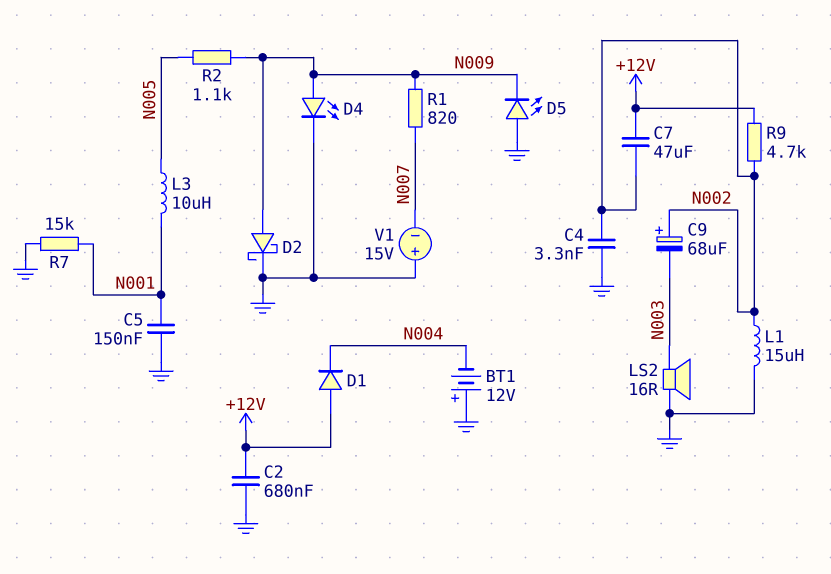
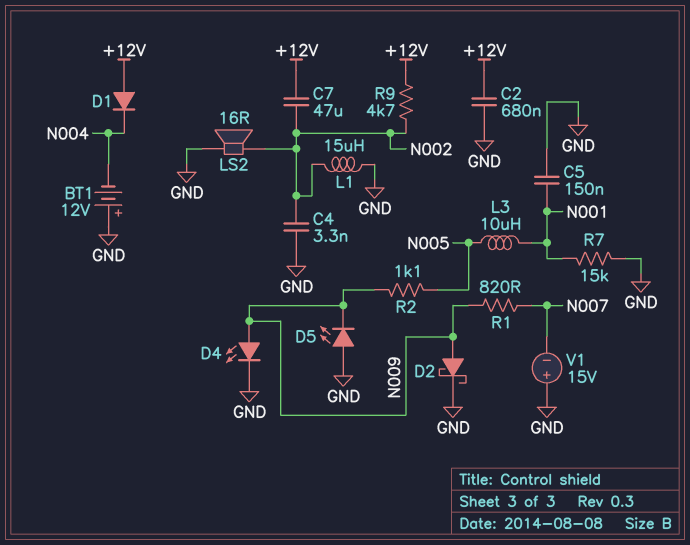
C9: 68uF (plus N002, minus N003) -> none
LS2: speaker 16R (GND, N003) -> speaker 16R (GND, N002)

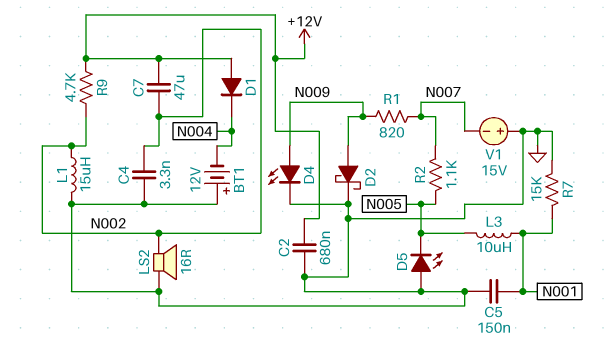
D5: LED (A GND, K N009) -> LED (A GND, K N005)
R2: 1.1k (N005, N009) -> 1.1k (N005, N007)

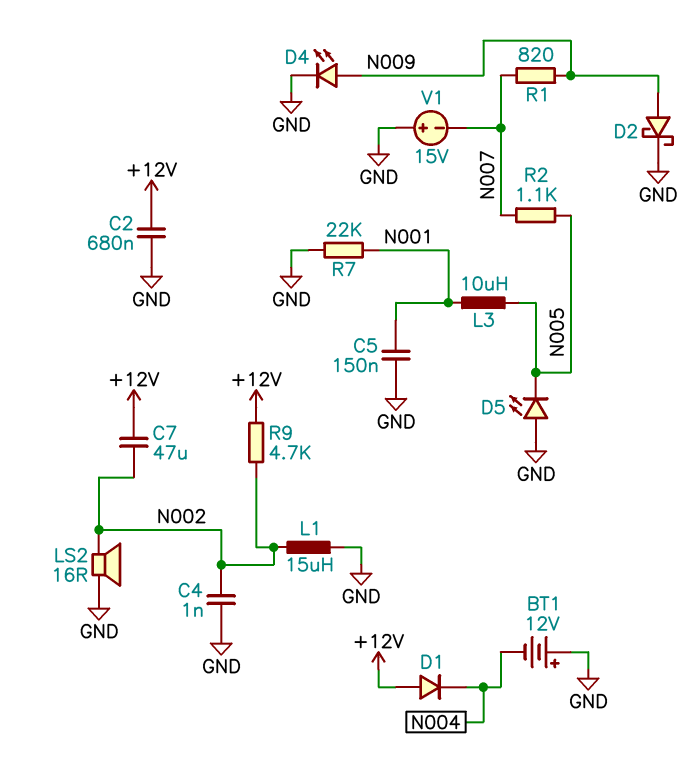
C4: 3.3nF (GND, N002) -> 1nF (GND, N002)
R7: 15k (GND, N001) -> 22k (GND, N001)

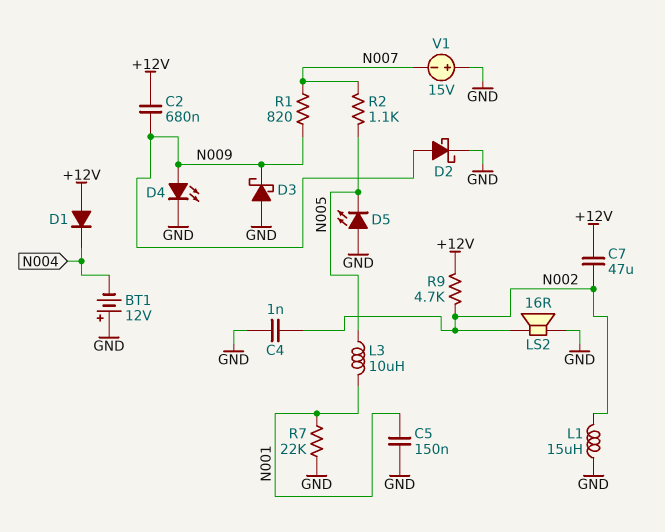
C2: 680nF (+12V, GND) -> 680nF (+12V, N009)
D3: none -> schottky (A GND, K N009)

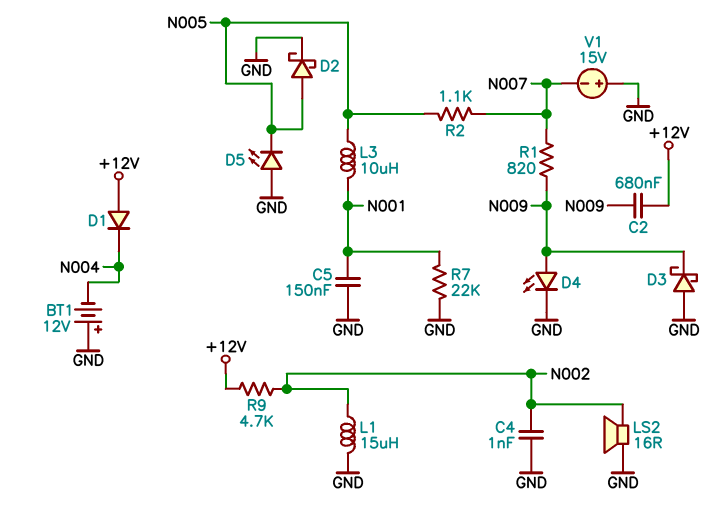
C7: 47uF (+12V, N002) -> none
D2: schottky (A N009, K GND) -> schottky (A N005, K GND)

